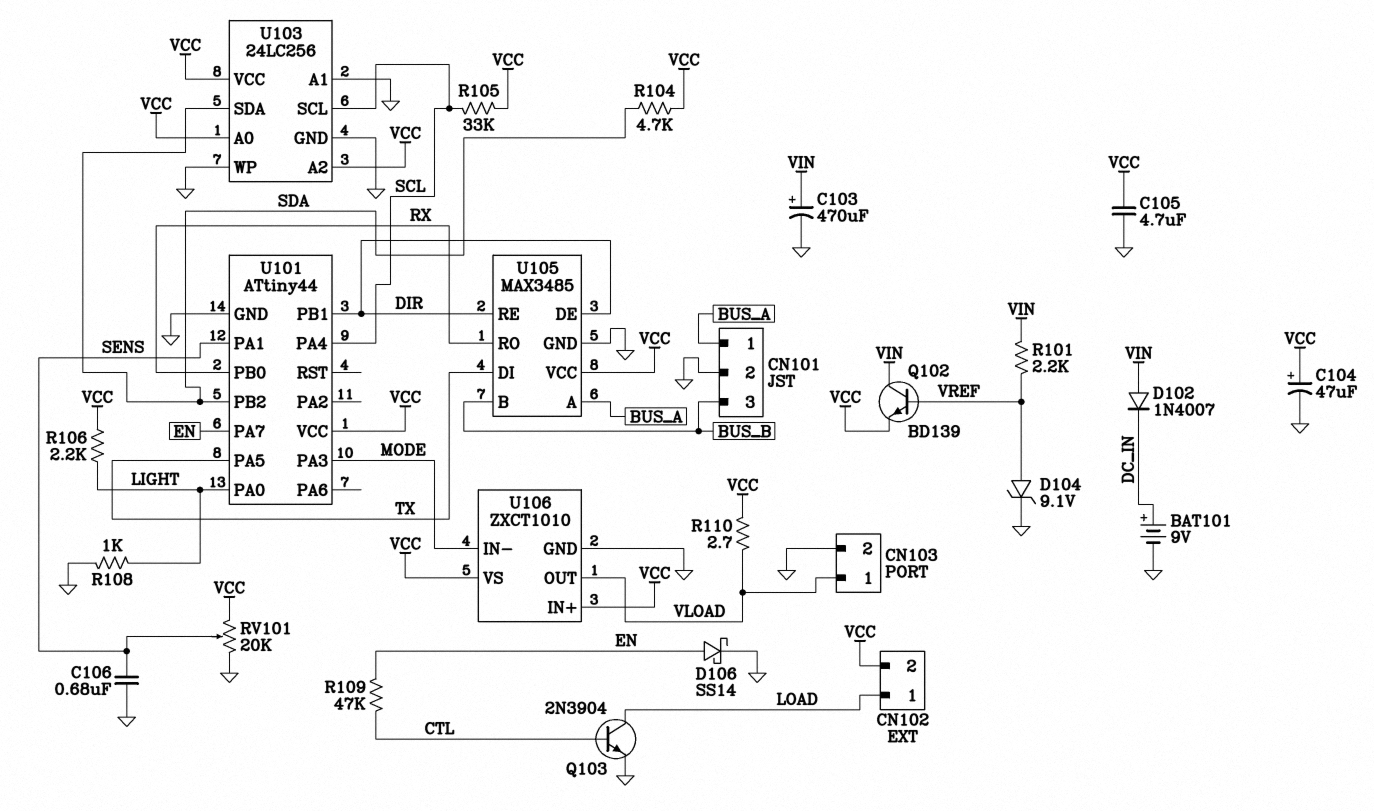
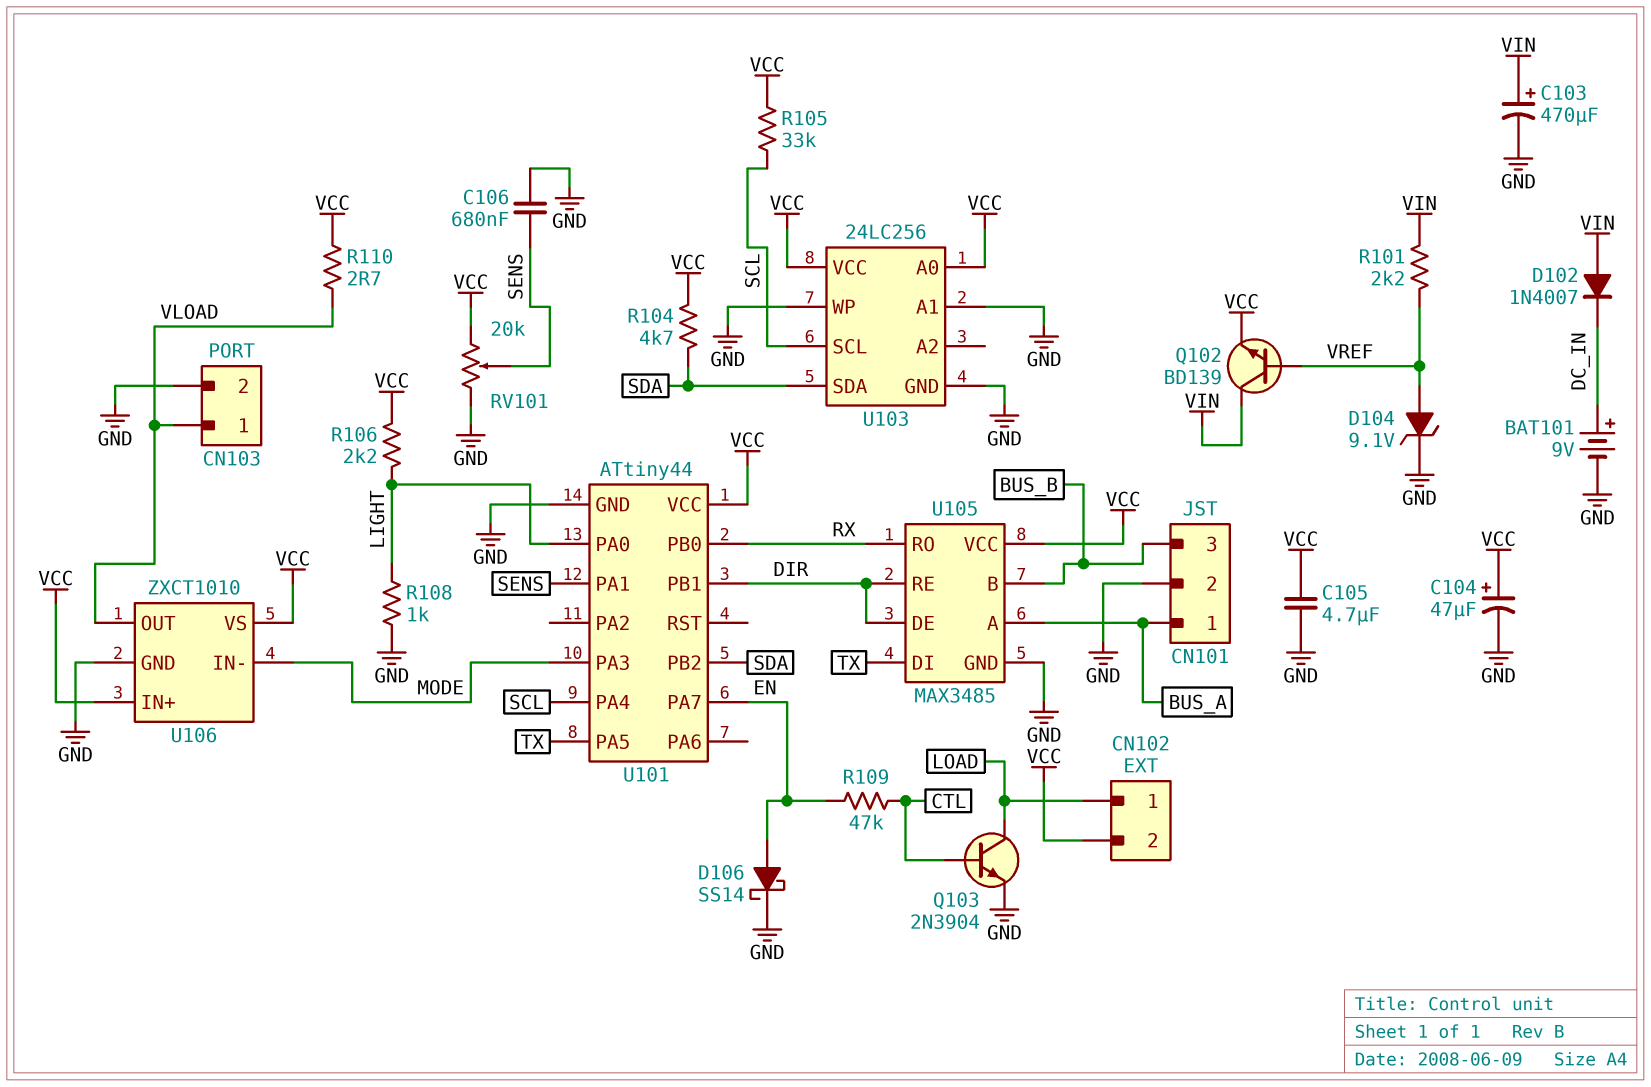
U103 pin A2: VCC -> none

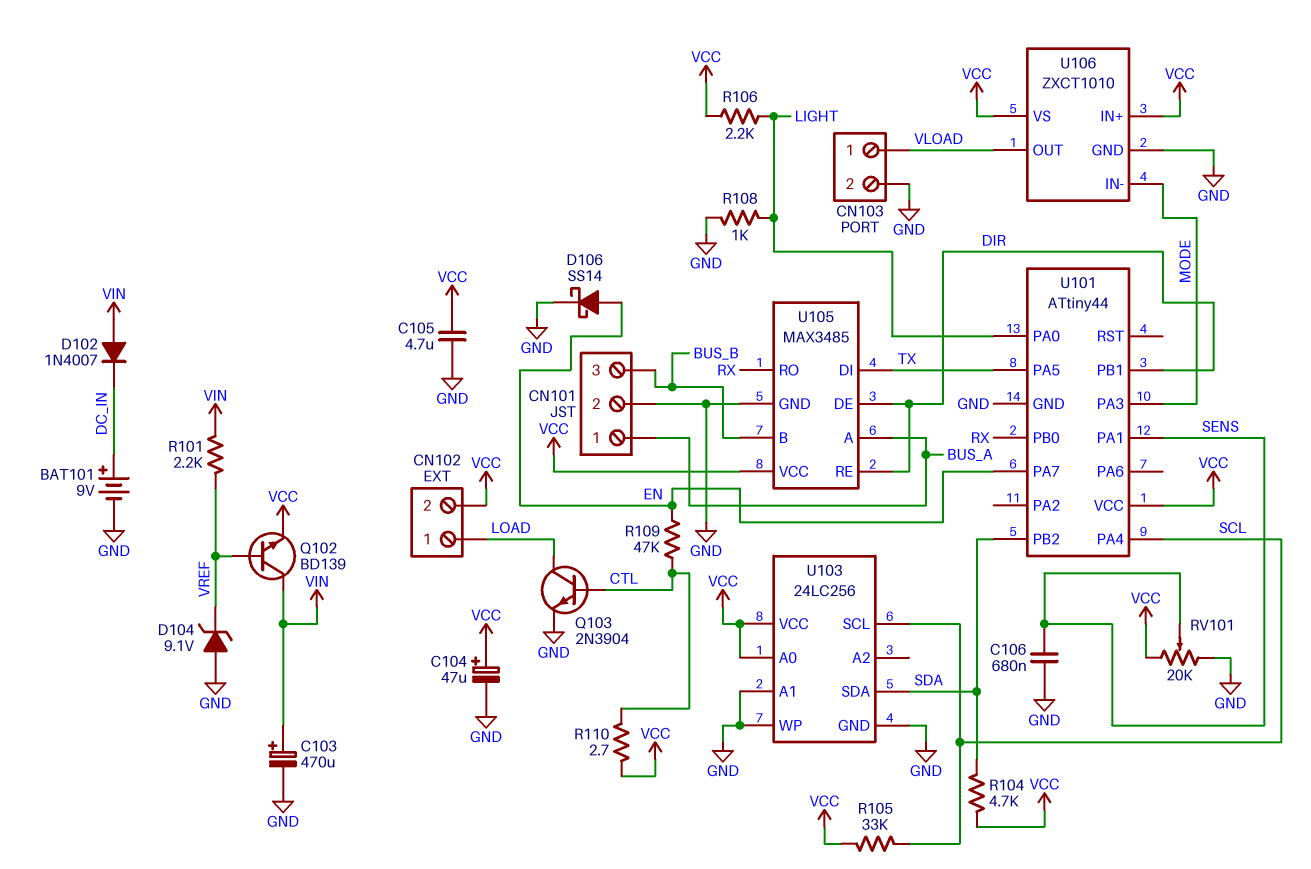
D104: zener 9.1V (A VREF, K GND) -> zener 9.1V (A GND, K VREF)
R110: 2.7 (VCC, VLOAD) -> 2.7 (CTL, VCC)

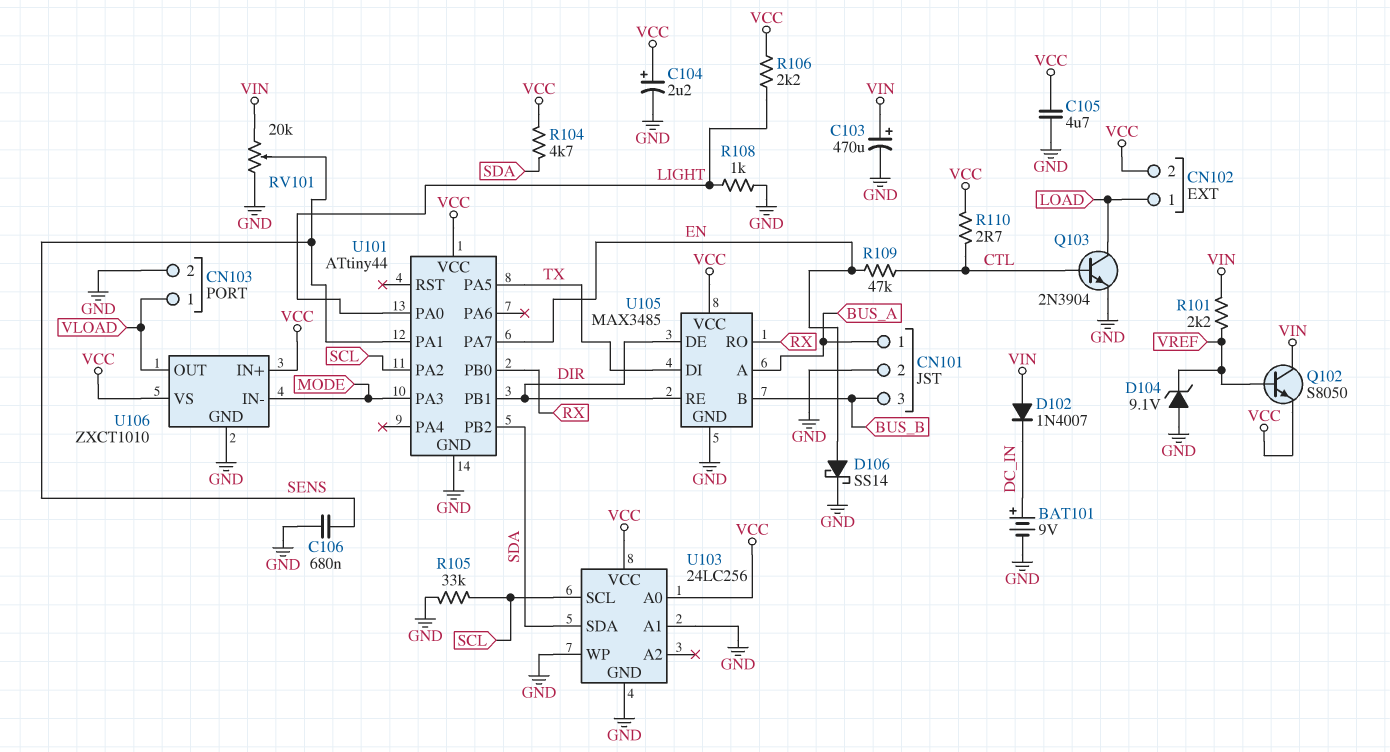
C104: 47uF (plus VCC, minus GND) -> 2.2uF (plus VCC, minus GND)
Q102: NPN BD139 (B VREF, C VIN, E VCC) -> NPN S8050 (B VREF, C VIN, E VCC)
R105: 33k (SCL, VCC) -> 33k (GND, SCL)
RV101: 20k (GND, VCC, wiper SENS) -> 20k (GND, VIN, wiper SENS)
U101 pin PA2: none -> SCL
U101 pin PA4: SCL -> none

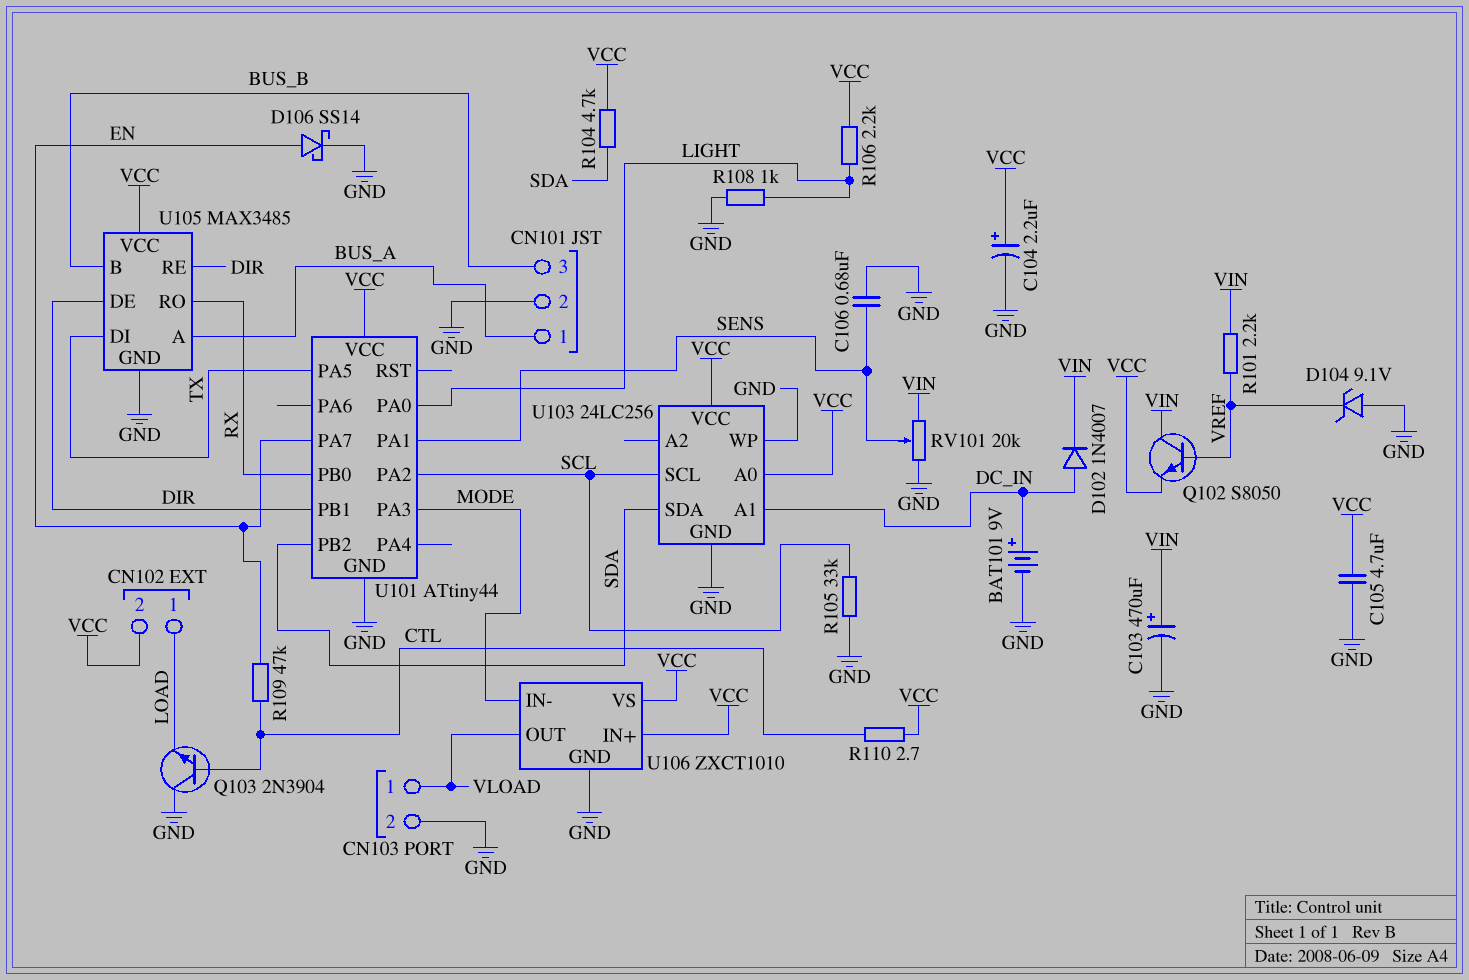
D102: diode 1N4007 (A VIN, K DC_IN) -> diode 1N4007 (A DC_IN, K VIN)
Q103: NPN 2N3904 (B CTL, C LOAD, E GND) -> NPN 2N3904 (B CTL, C GND, E LOAD)
U103 pin A1: GND -> DC_IN

